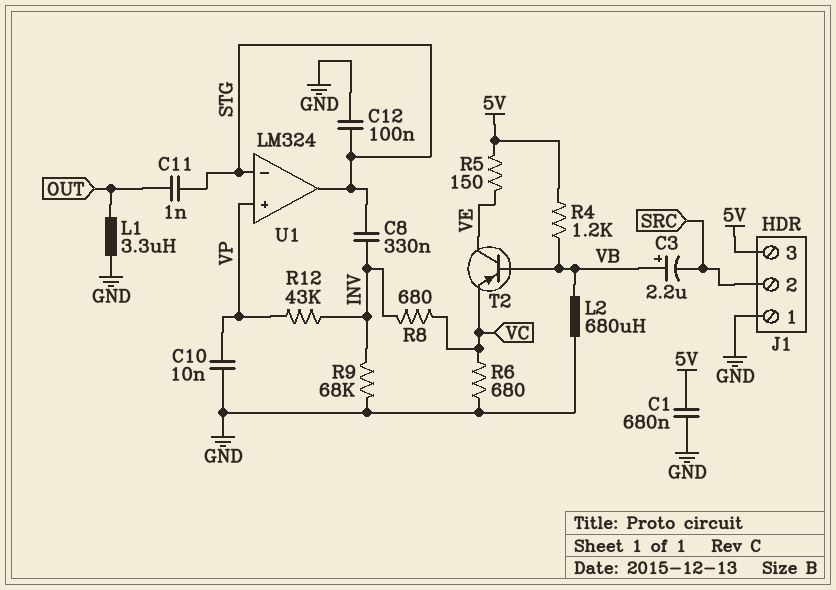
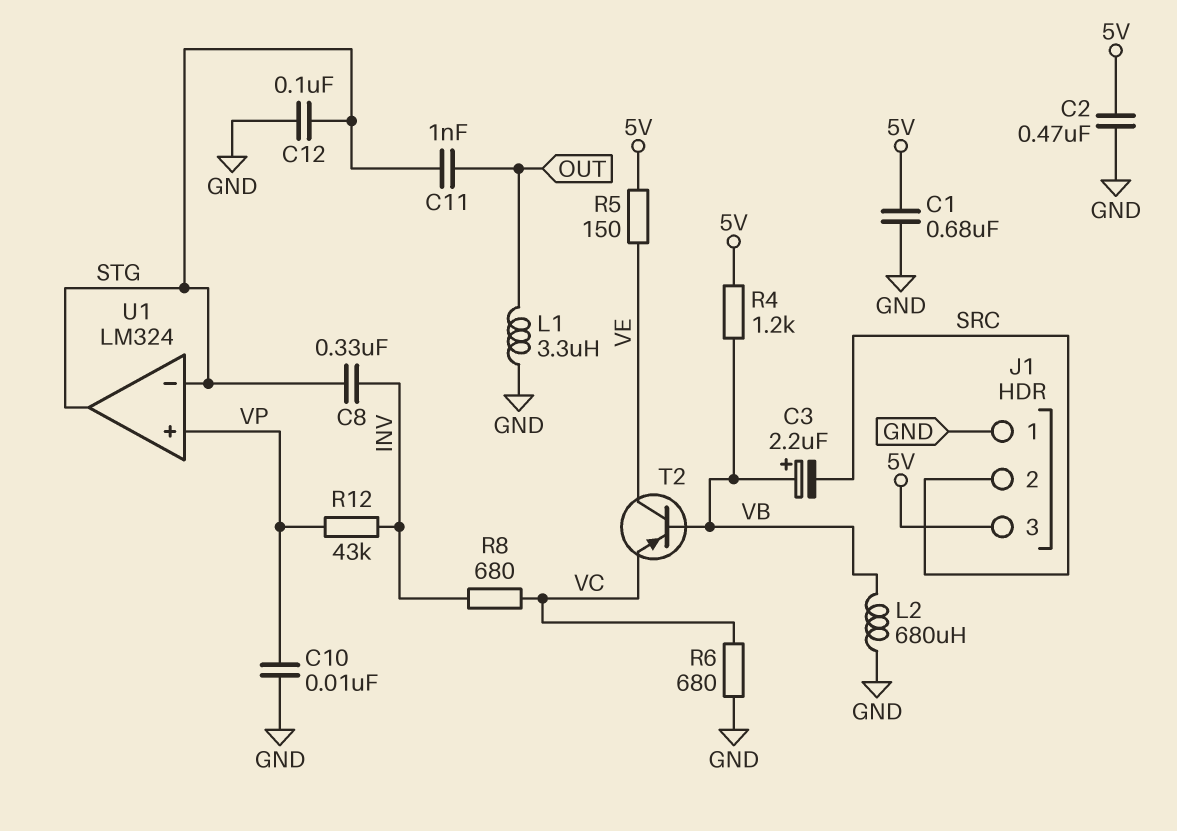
C2: none -> 470nF (5V, GND)
R9: 68k (GND, INV) -> none

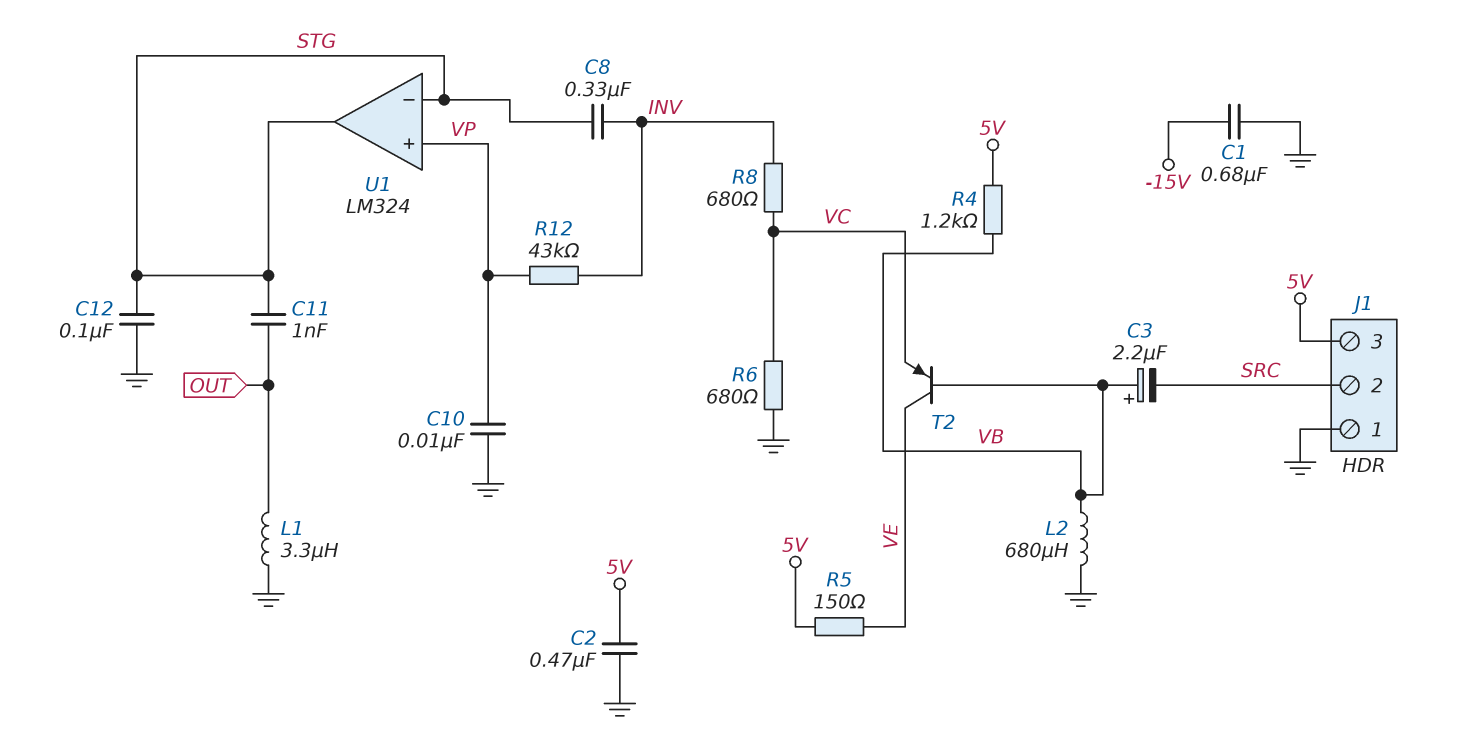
C1: 680nF (5V, GND) -> 680nF (-15V, GND)

